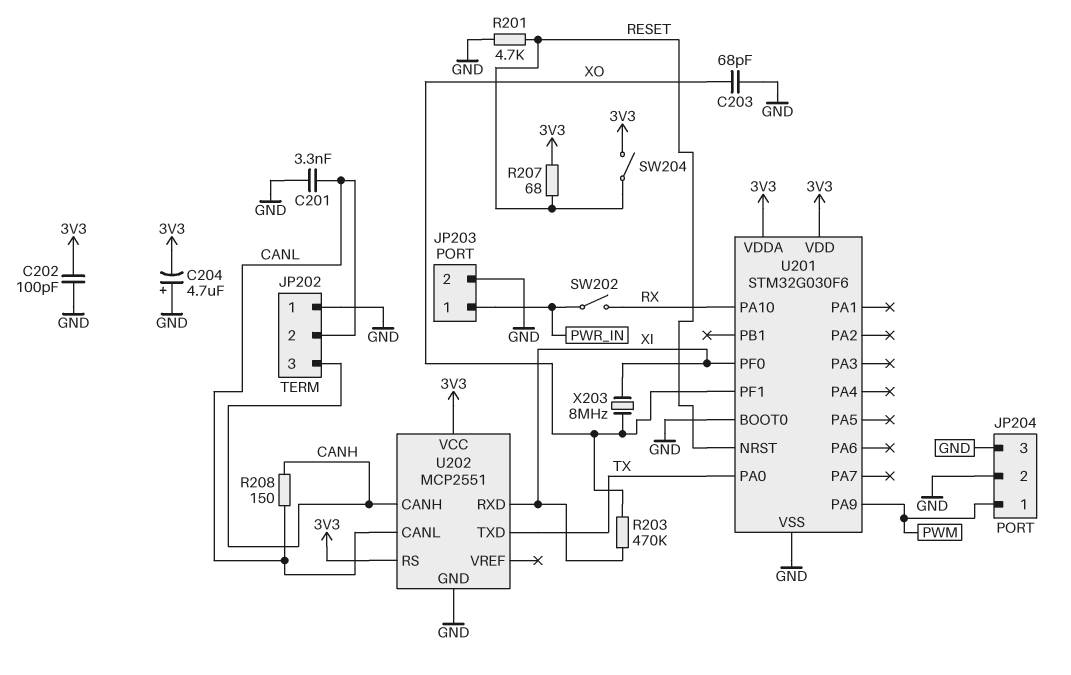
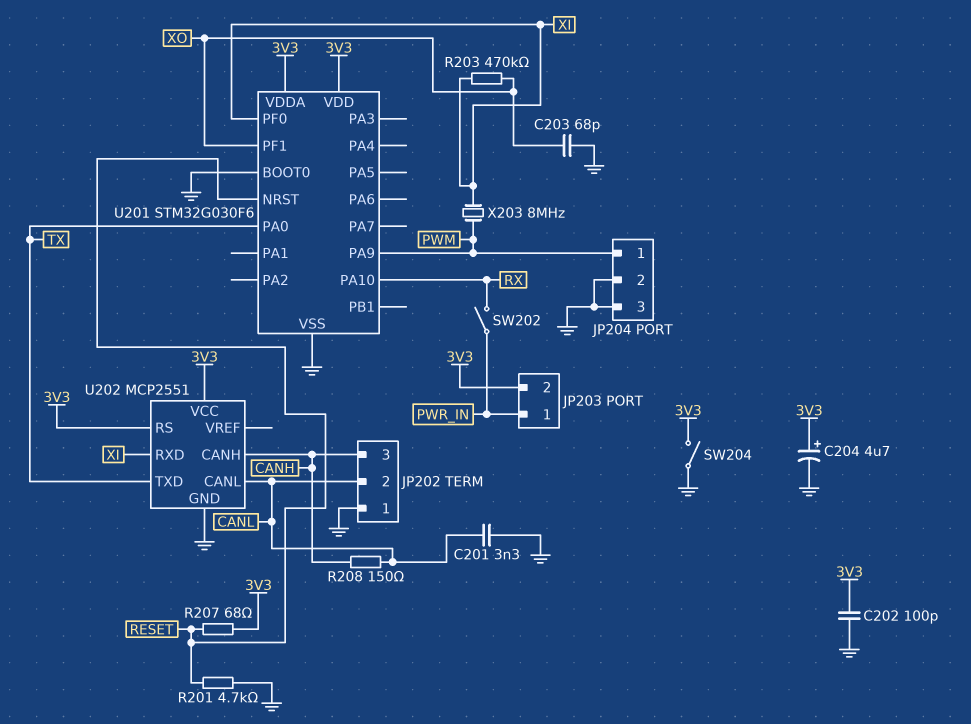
C204: 4.7uF (plus GND, minus 3V3) -> 4.7uF (plus 3V3, minus GND)
JP203 pin 2: GND -> 3V3
SW204: switch (3V3, RESET) -> switch (3V3, GND)
X203: 8MHz (XI, XO) -> 8MHz (PWM, XI)

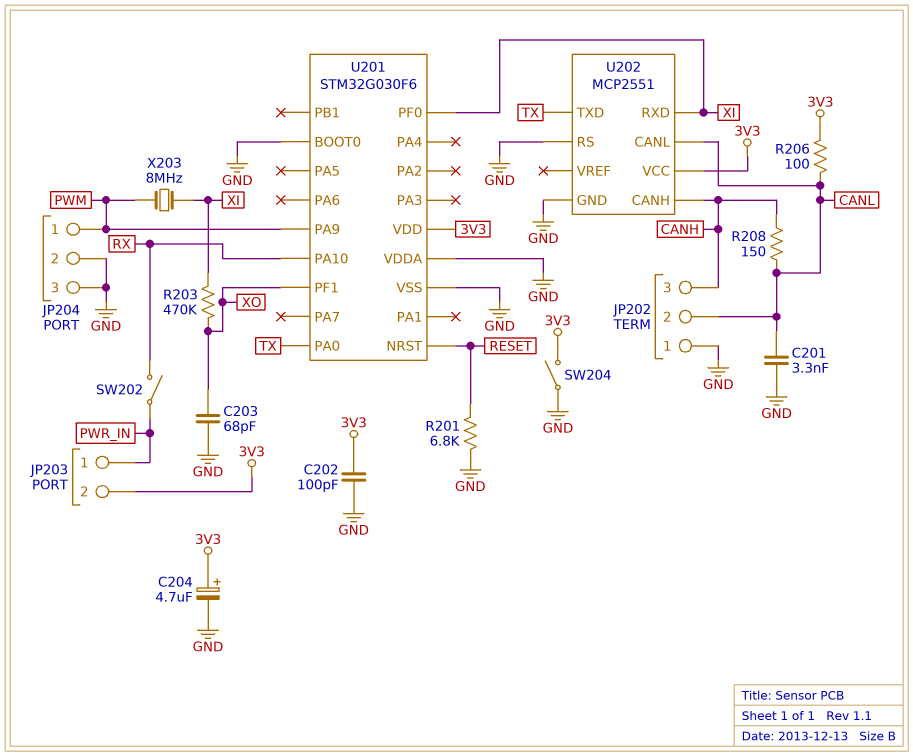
R201: 4.7k (GND, RESET) -> 6.8k (GND, RESET)
R206: none -> 100 (3V3, CANL)
R207: 68 (3V3, RESET) -> none
U201 pin VDDA: 3V3 -> GND
U202 pin RS: 3V3 -> GND

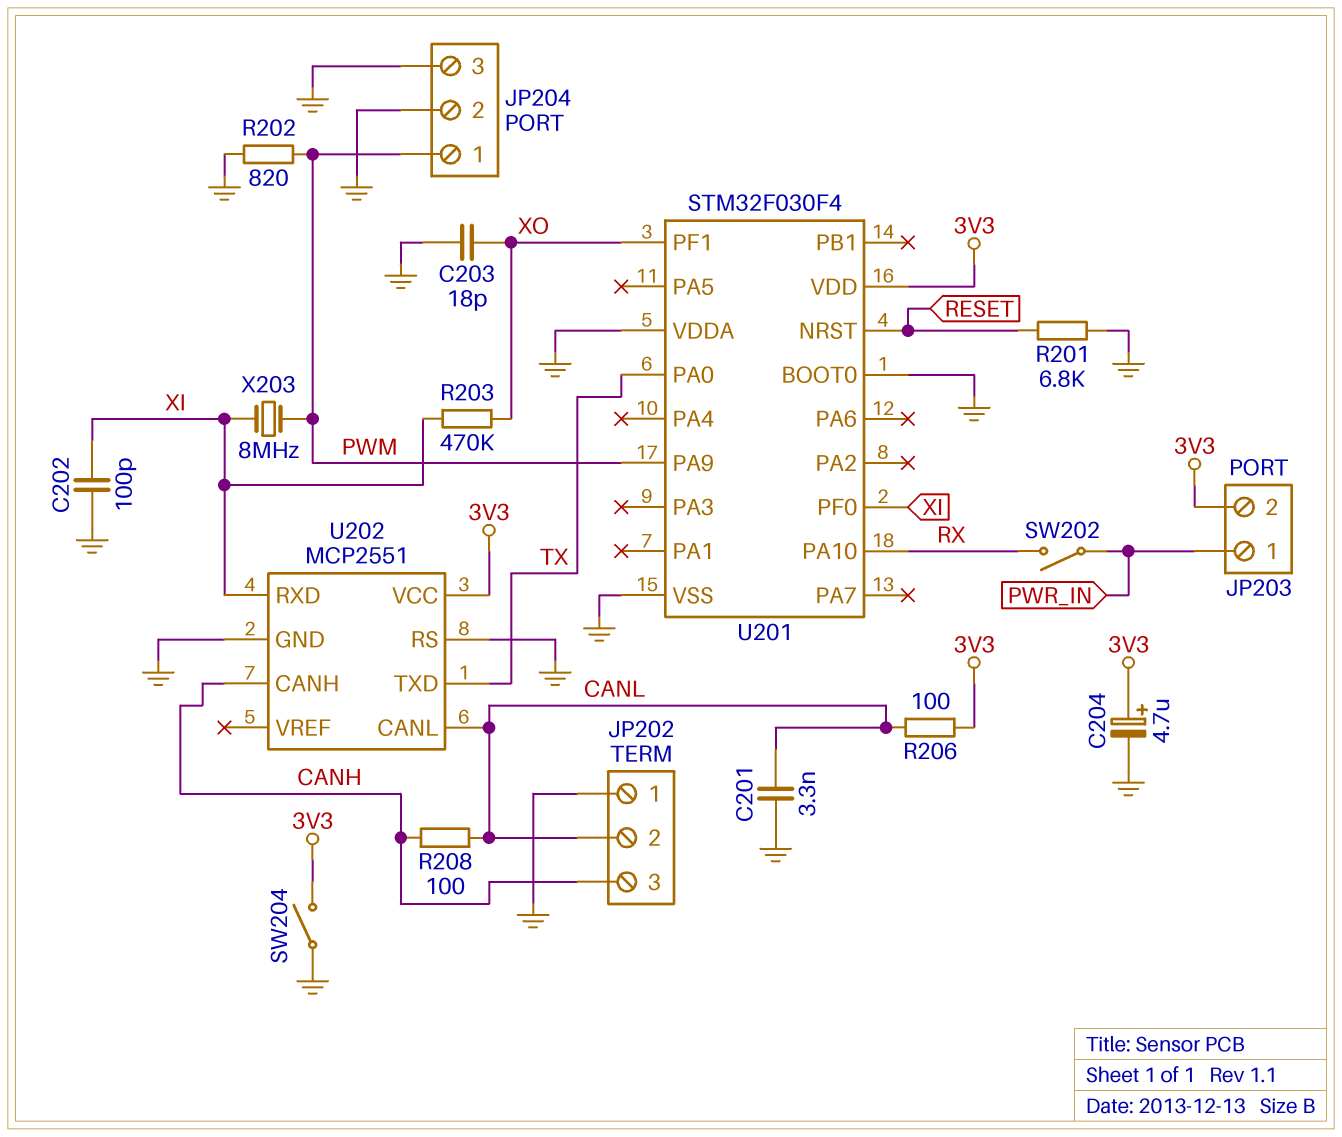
C202: 100pF (3V3, GND) -> 100pF (GND, XI)
C203: 68pF (GND, XO) -> 18pF (GND, XO)
R202: none -> 820 (GND, PWM)
R208: 150 (CANH, CANL) -> 100 (CANH, CANL)
U201: STM32G030F6 -> STM32F030F4

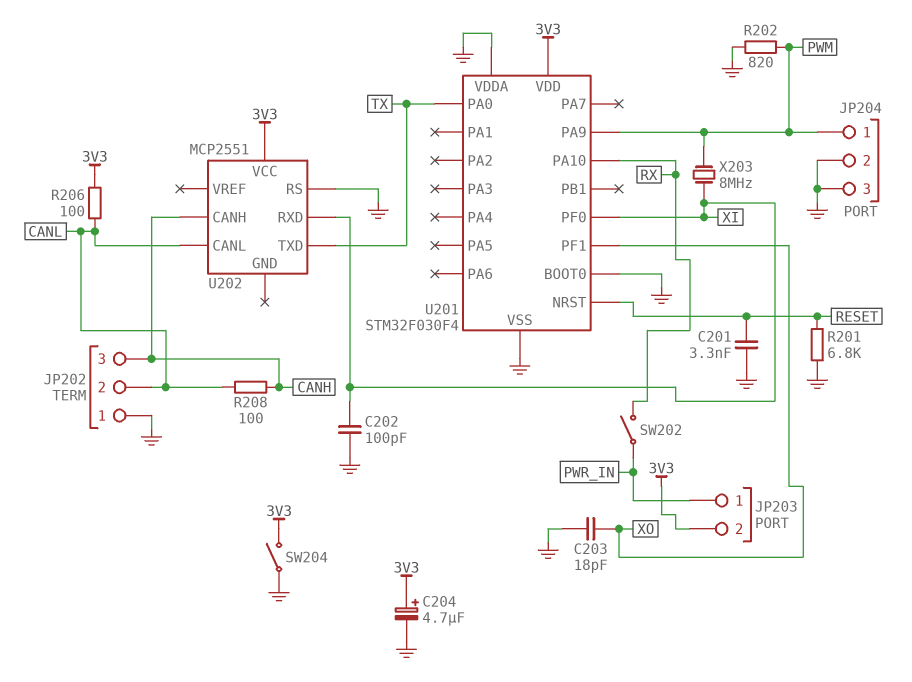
C201: 3.3nF (CANL, GND) -> 3.3nF (GND, RESET)
R203: 470k (XI, XO) -> none
U202 pin GND: GND -> none

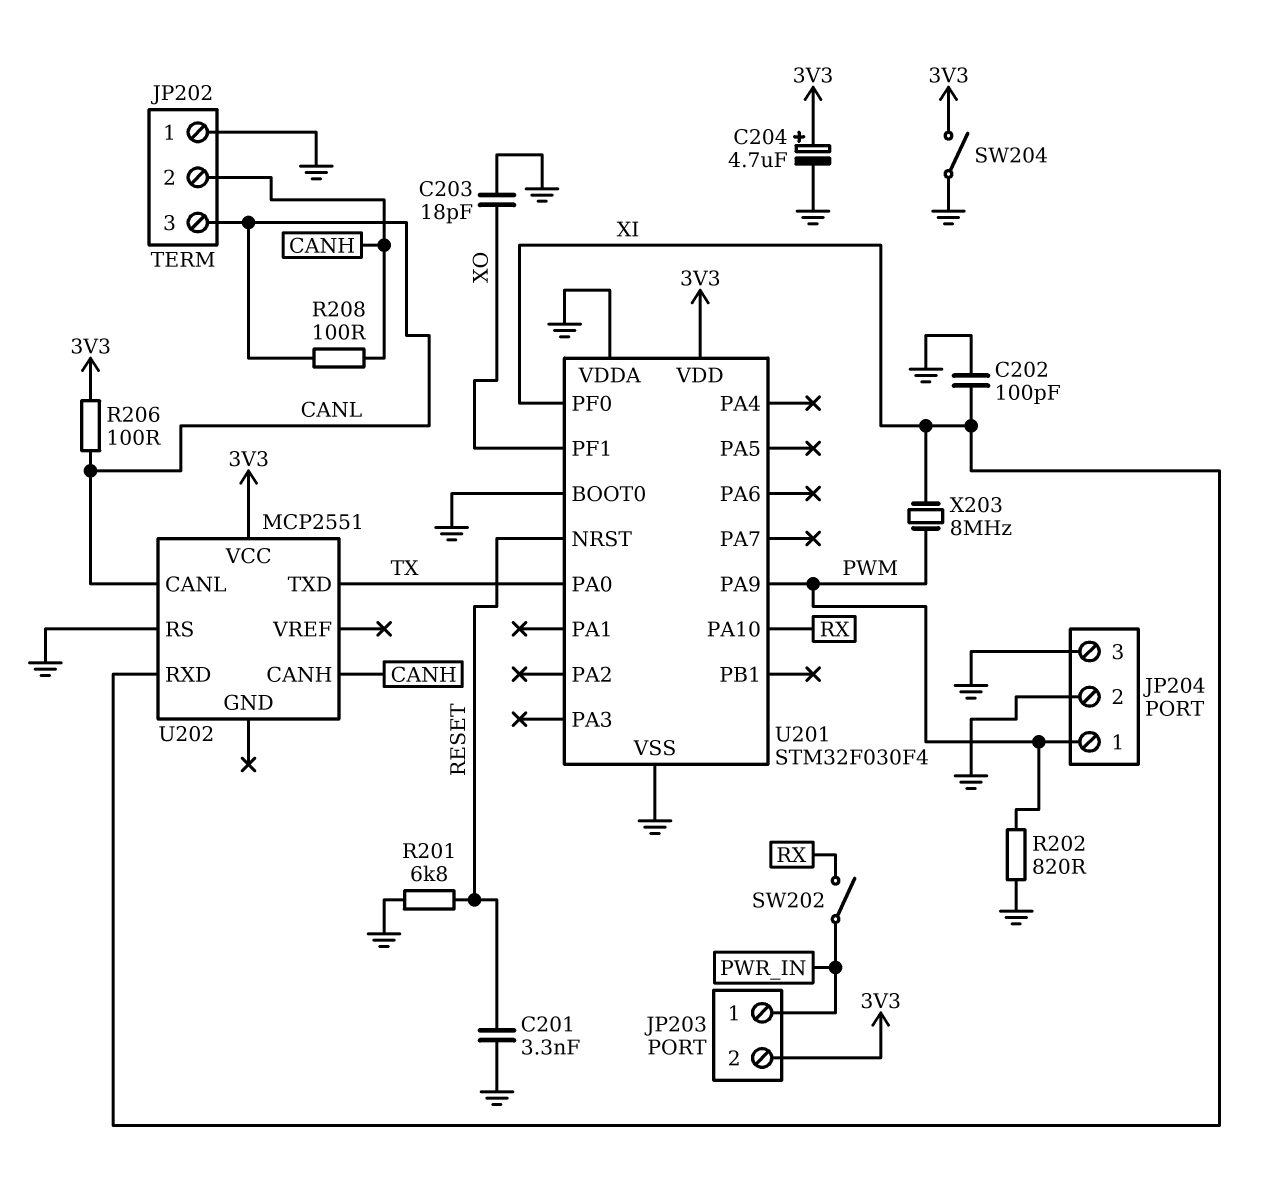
JP202 pin 2: CANL -> CANH
JP202 pin 3: CANH -> CANL

